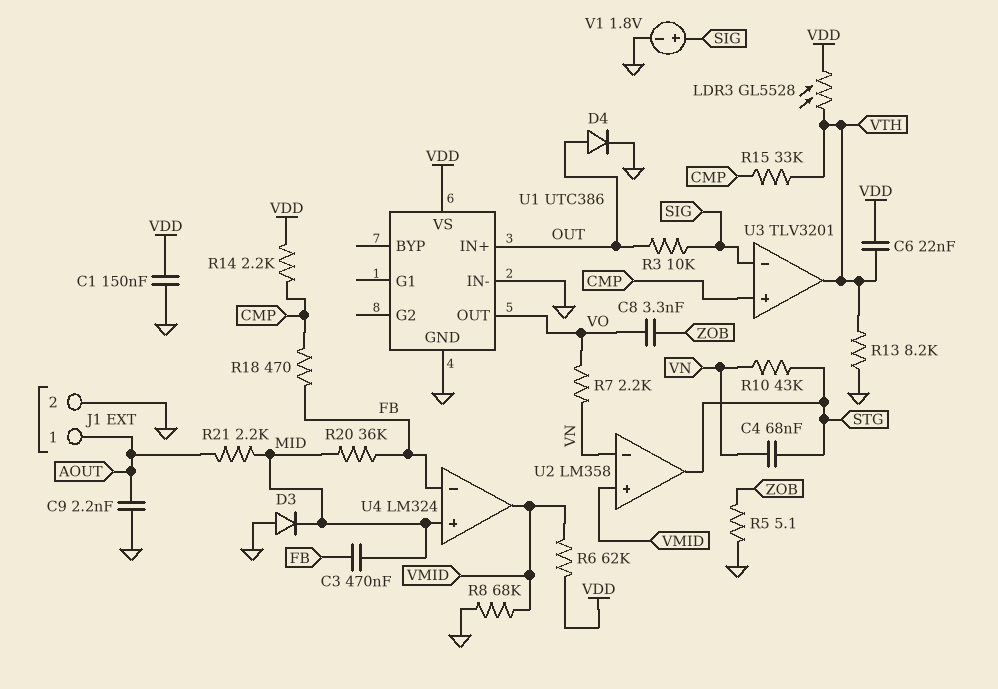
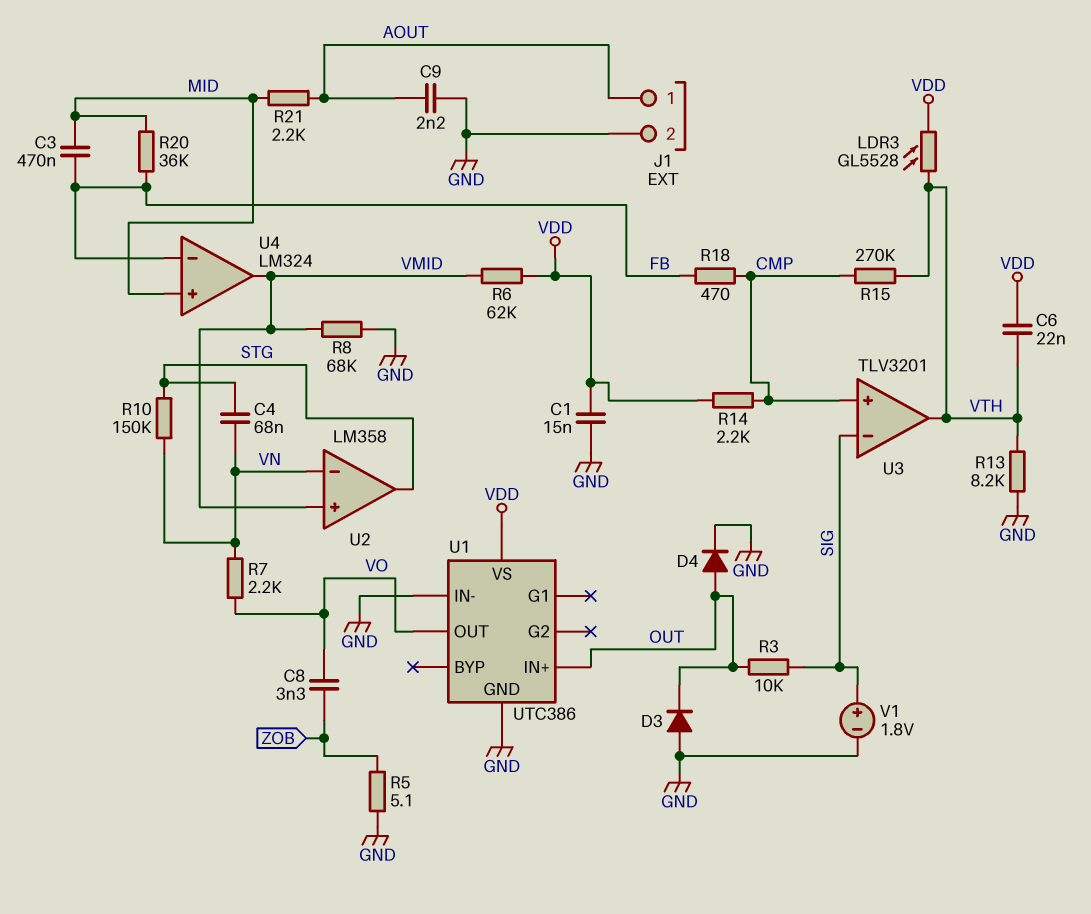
C1: 150nF (GND, VDD) -> 15nF (GND, VDD)
D3: diode (A GND, K MID) -> diode (A GND, K OUT)
R10: 43k (STG, VN) -> 150k (STG, VN)
R15: 33k (CMP, VTH) -> 270k (CMP, VTH)

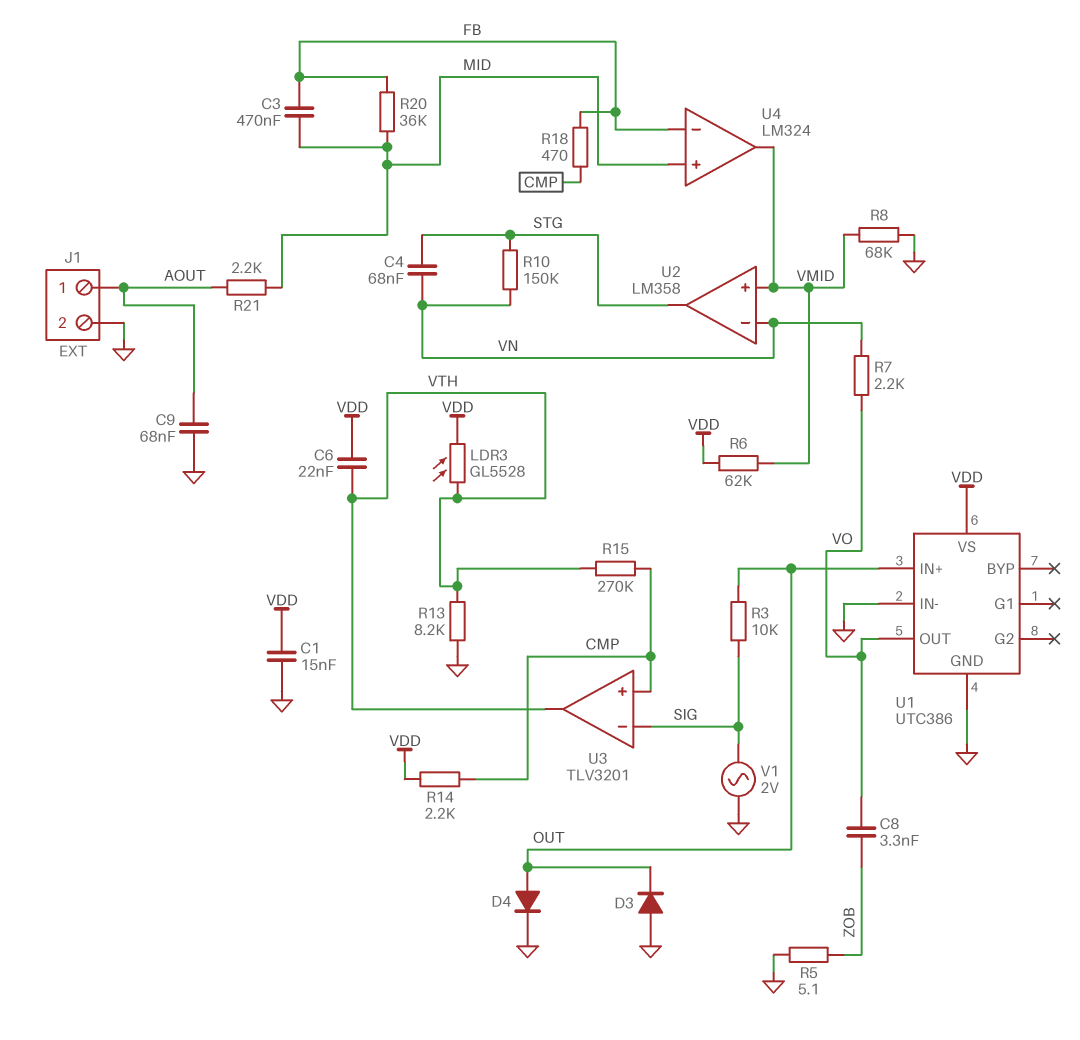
C9: 2.2nF (AOUT, GND) -> 68nF (AOUT, GND)
V1: 1.8V (plus SIG, minus GND) -> AC 2V (GND, SIG)

